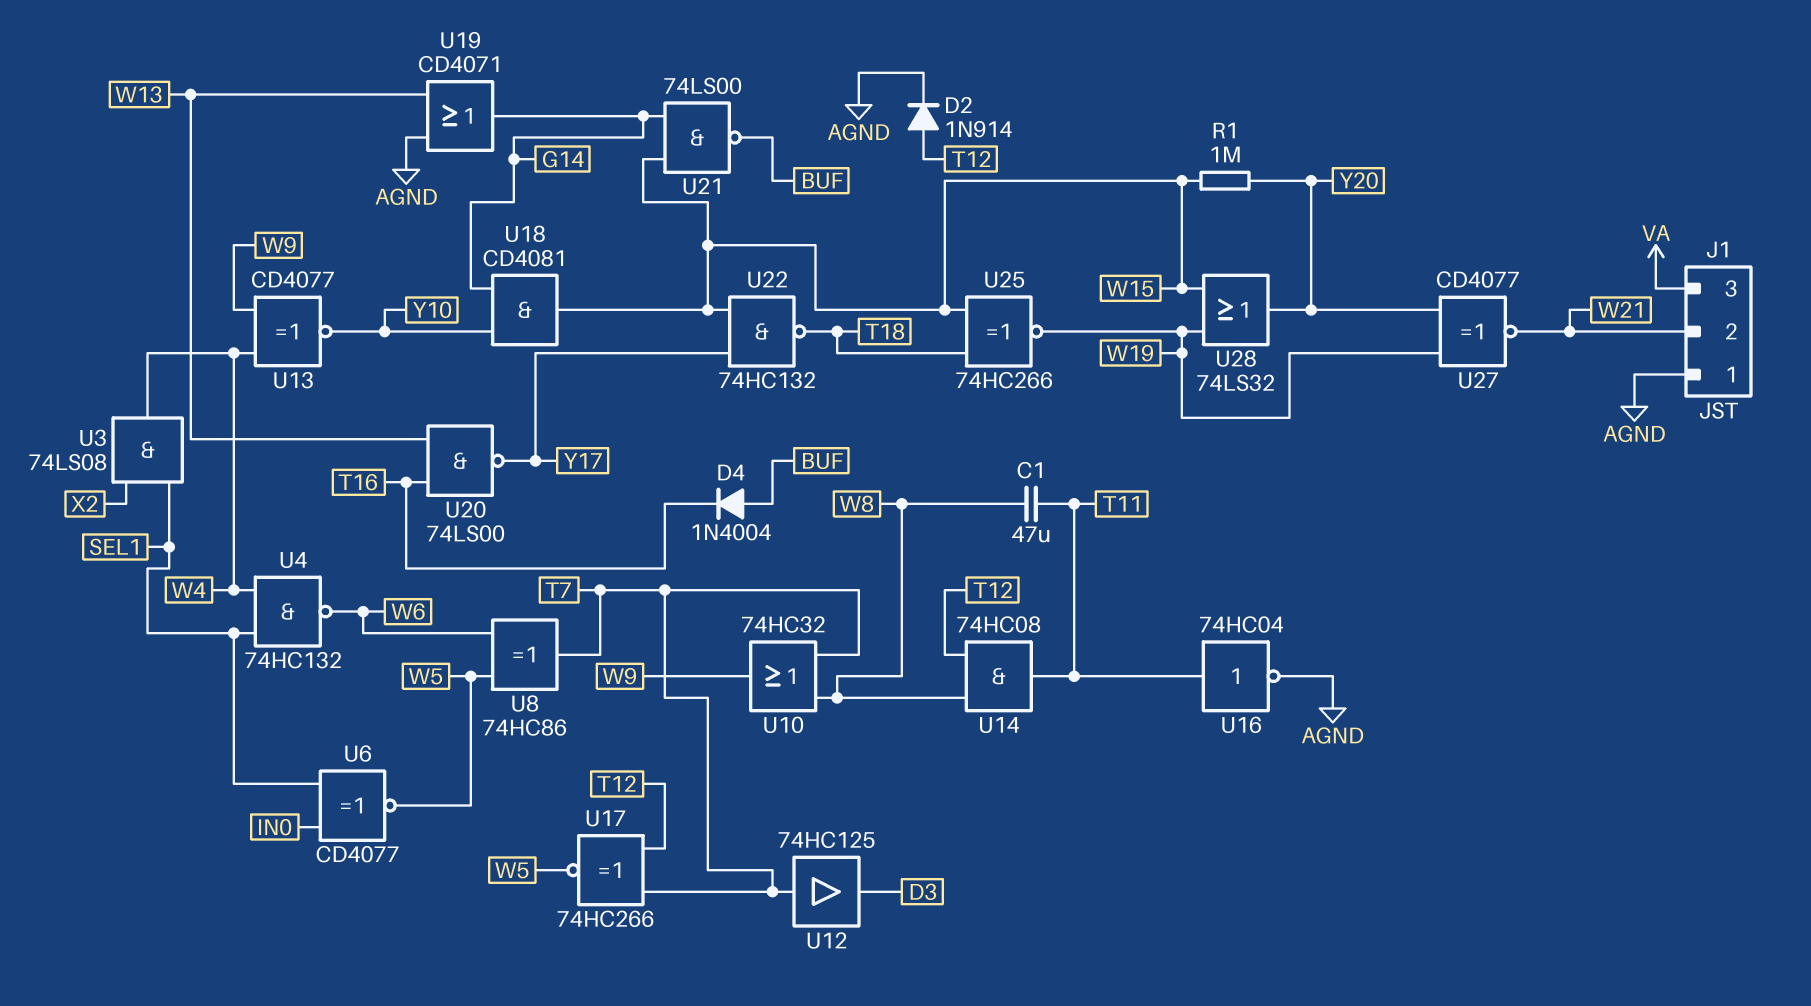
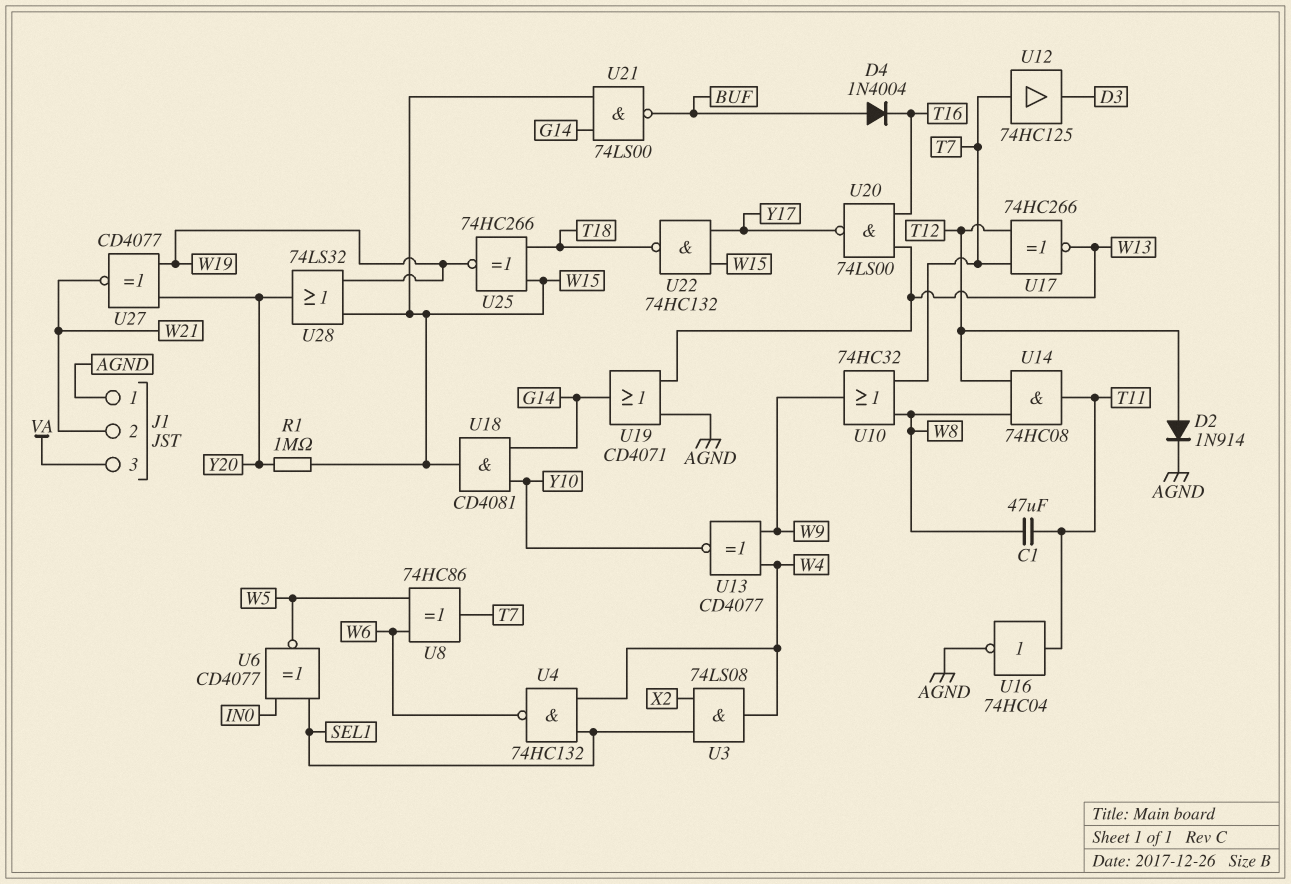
U17: XNOR 74HC266 (in T7, in T12, out W5) -> XNOR 74HC266 (in T7, in T12, out W13)

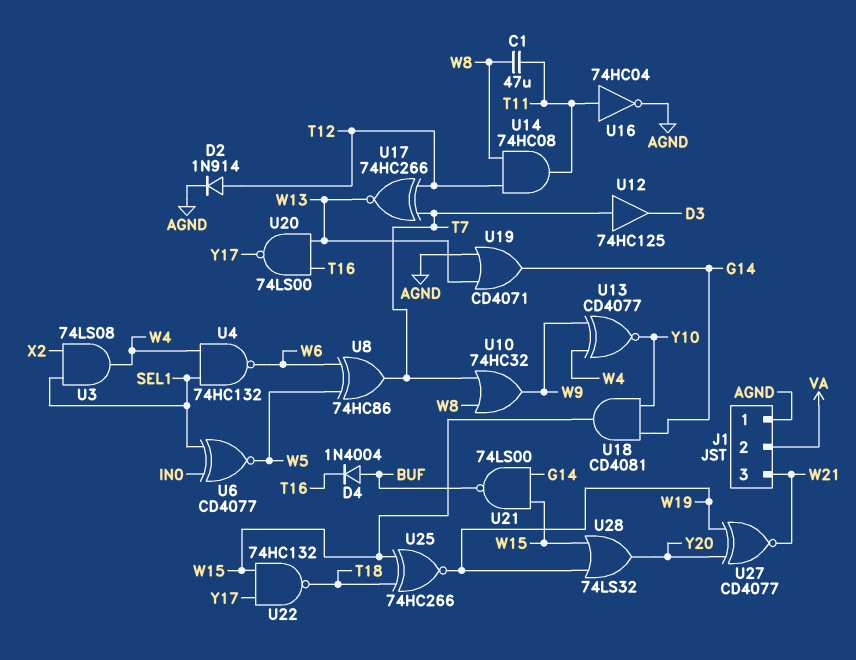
J1 pin 2: W21 -> VA
J1 pin 3: VA -> W21
R1: 1M (W15, Y20) -> none

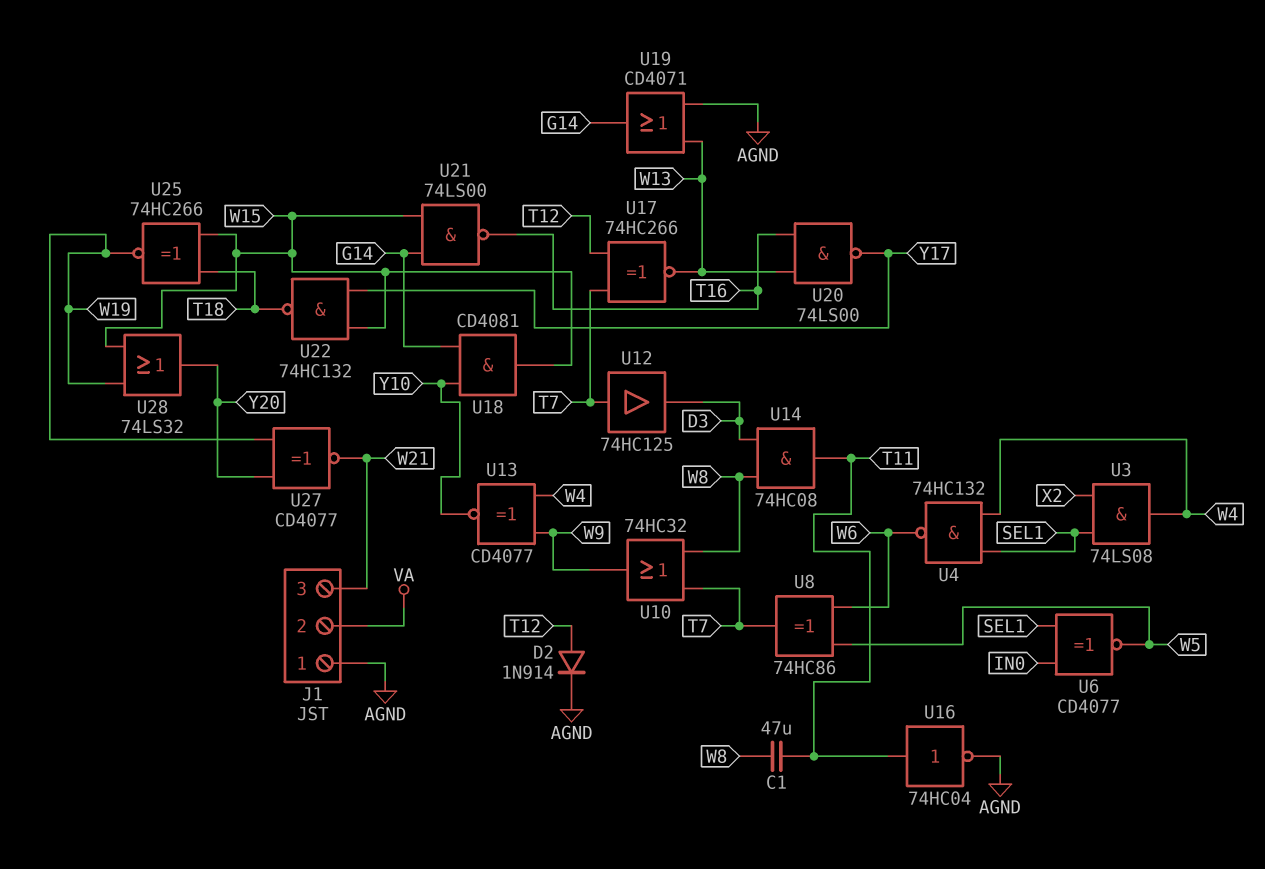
D4: diode 1N4004 (A BUF, K T16) -> none
U14: AND 74HC08 (in T12, in W8, out T11) -> AND 74HC08 (in D3, in W8, out T11)
U21: NAND 74LS00 (in G14, in W15, out BUF) -> NAND 74LS00 (in G14, in W15, out T16)

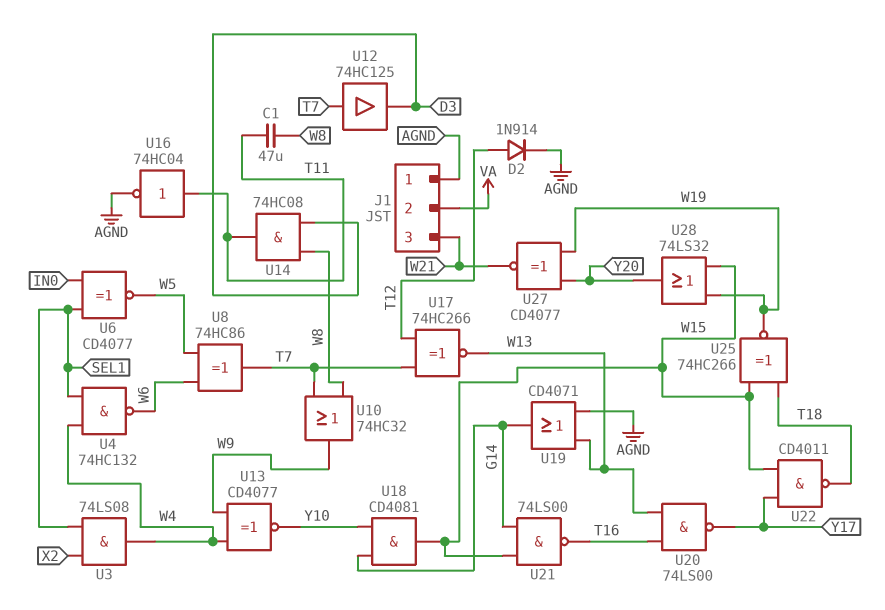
U22: NAND 74HC132 (in W15, in Y17, out T18) -> NAND CD4011 (in W15, in Y17, out T18)

